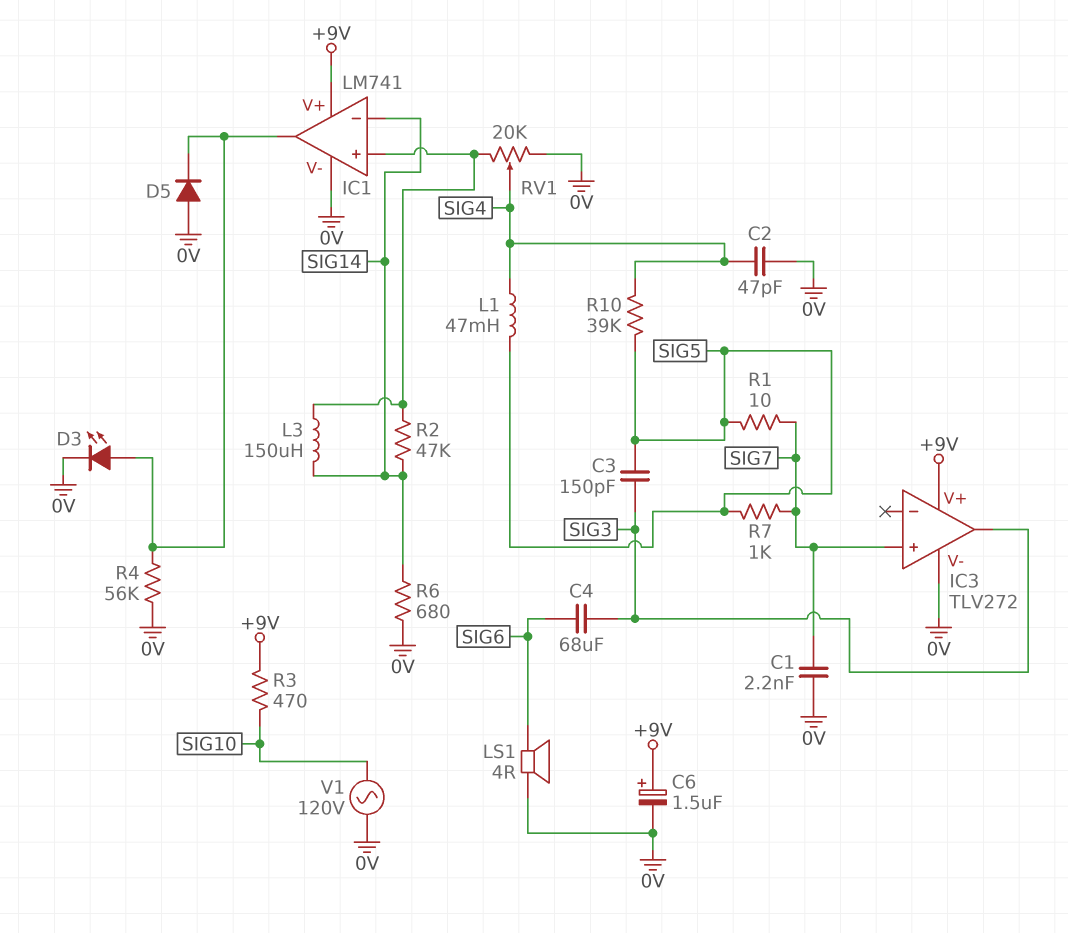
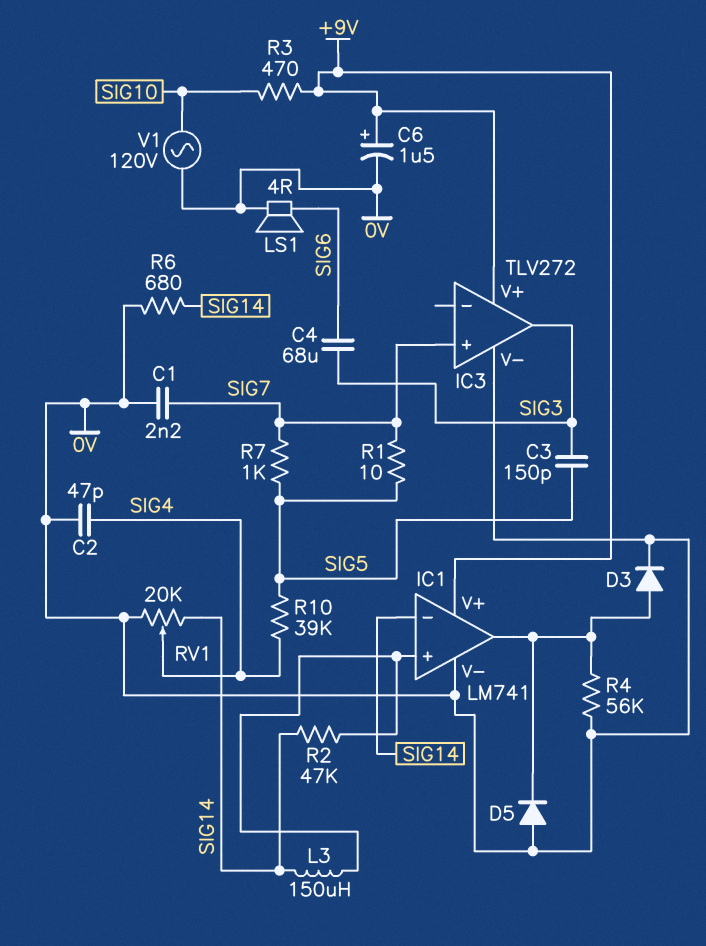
D3: LED (A IC1/out, K 0V) -> diode (A IC1/out, K 0V)
L1: 47mH (SIG4, SIG5) -> none
RV1: 20k (0V, IC1/in+, wiper SIG4) -> 20k (0V, SIG14, wiper SIG4)

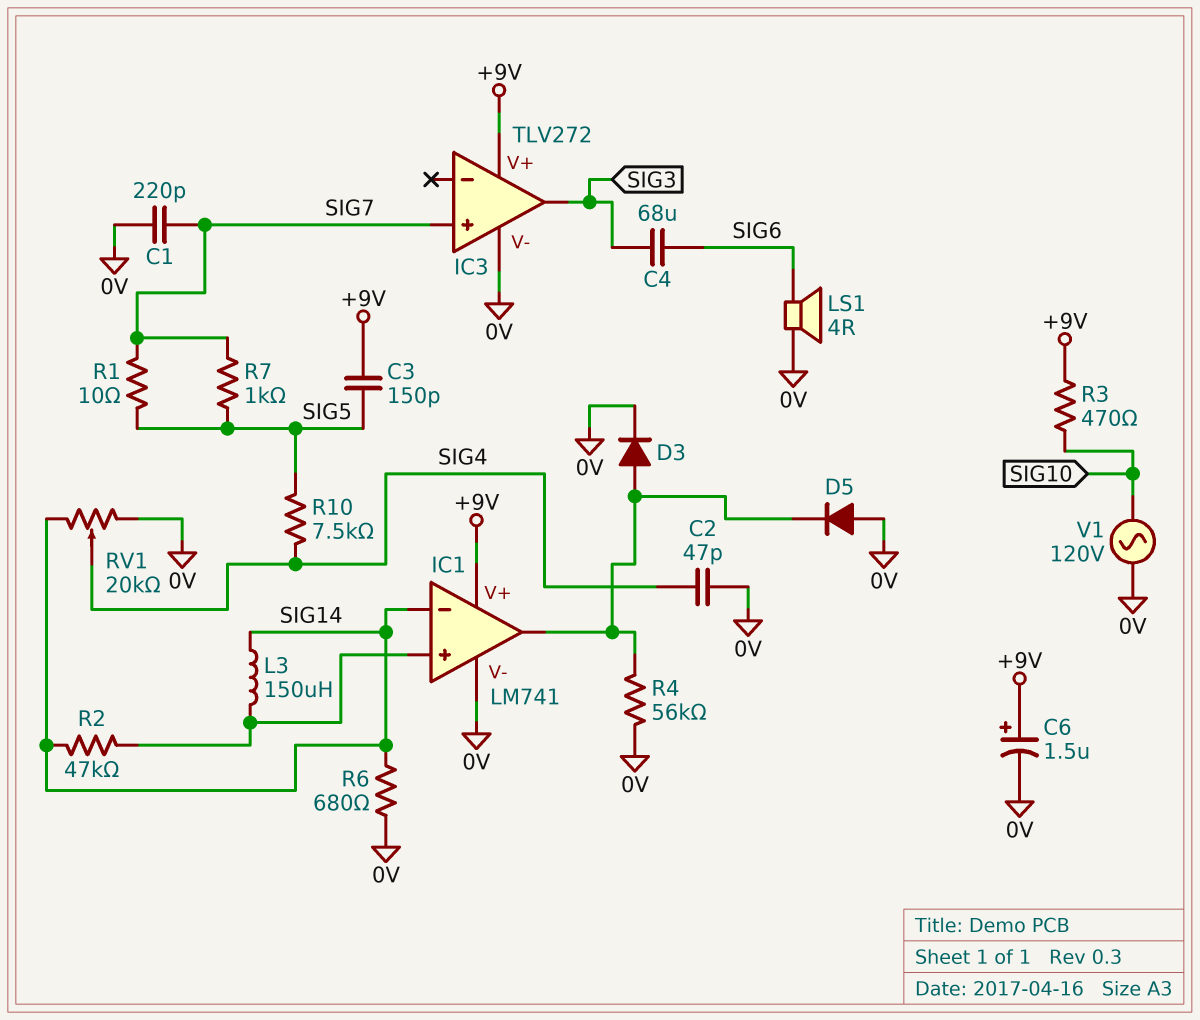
C1: 2.2nF (0V, SIG7) -> 220pF (0V, SIG7)
C3: 150pF (SIG3, SIG5) -> 150pF (+9V, SIG5)
R10: 39k (SIG4, SIG5) -> 7.5k (SIG4, SIG5)

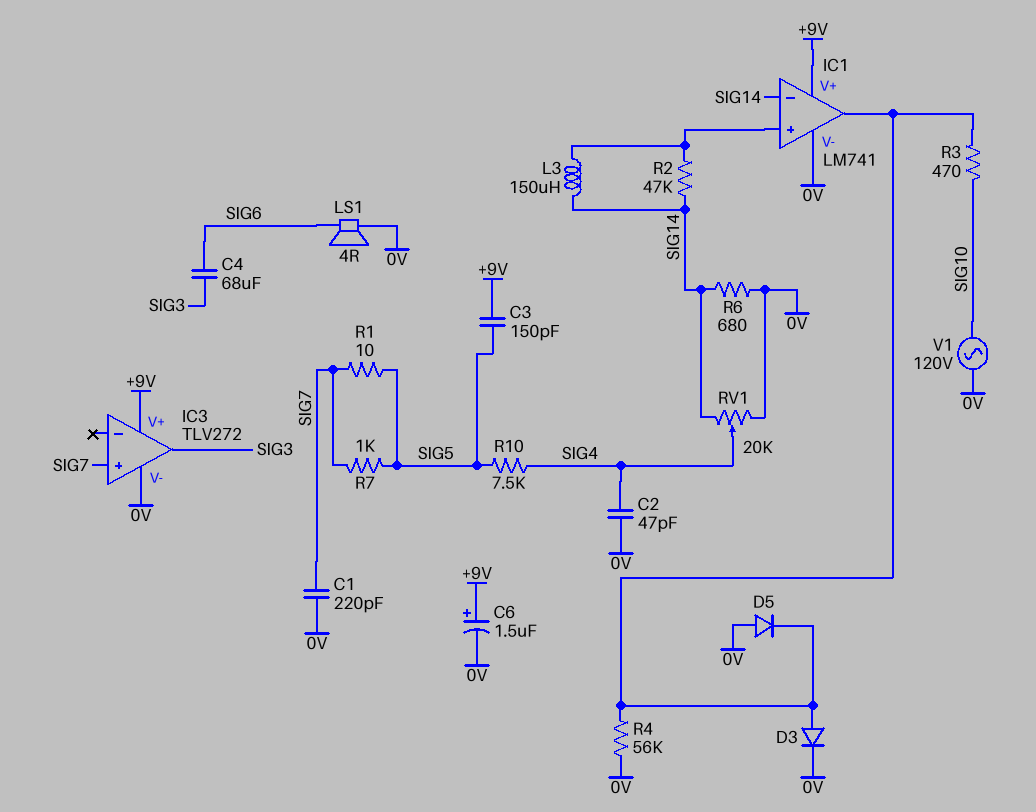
R3: 470 (+9V, SIG10) -> 470 (IC1/out, SIG10)

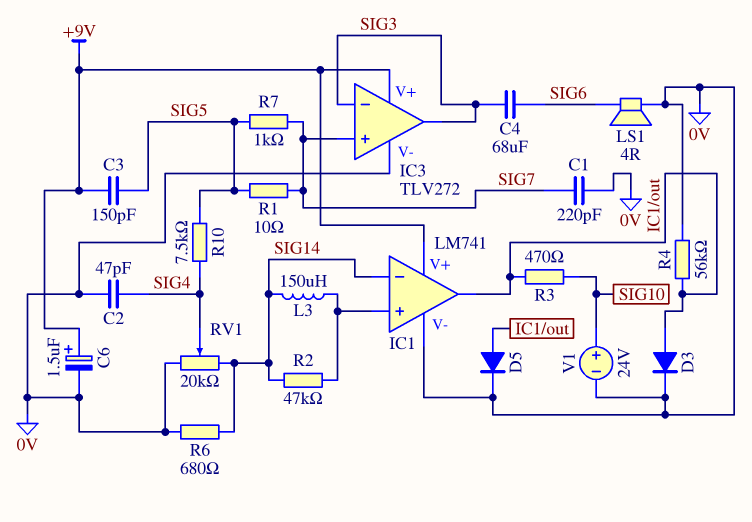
D5: diode (A 0V, K IC1/out) -> diode (A IC1/out, K 0V)
IC3 pin in-: none -> SIG3
V1: AC 120V (0V, SIG10) -> 24V (plus SIG10, minus 0V)

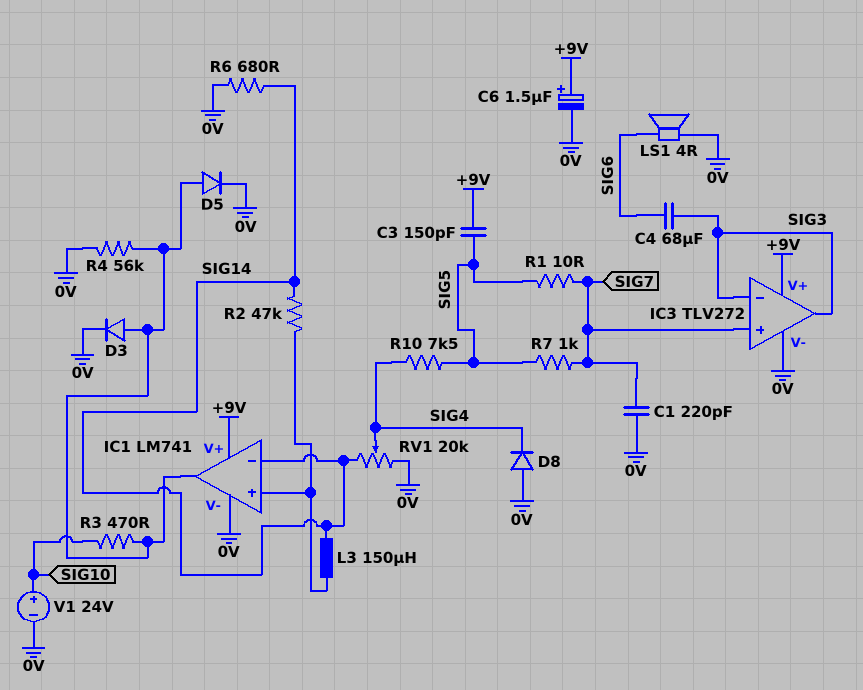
C2: 47pF (0V, SIG4) -> none
D8: none -> diode (A 0V, K SIG4)

